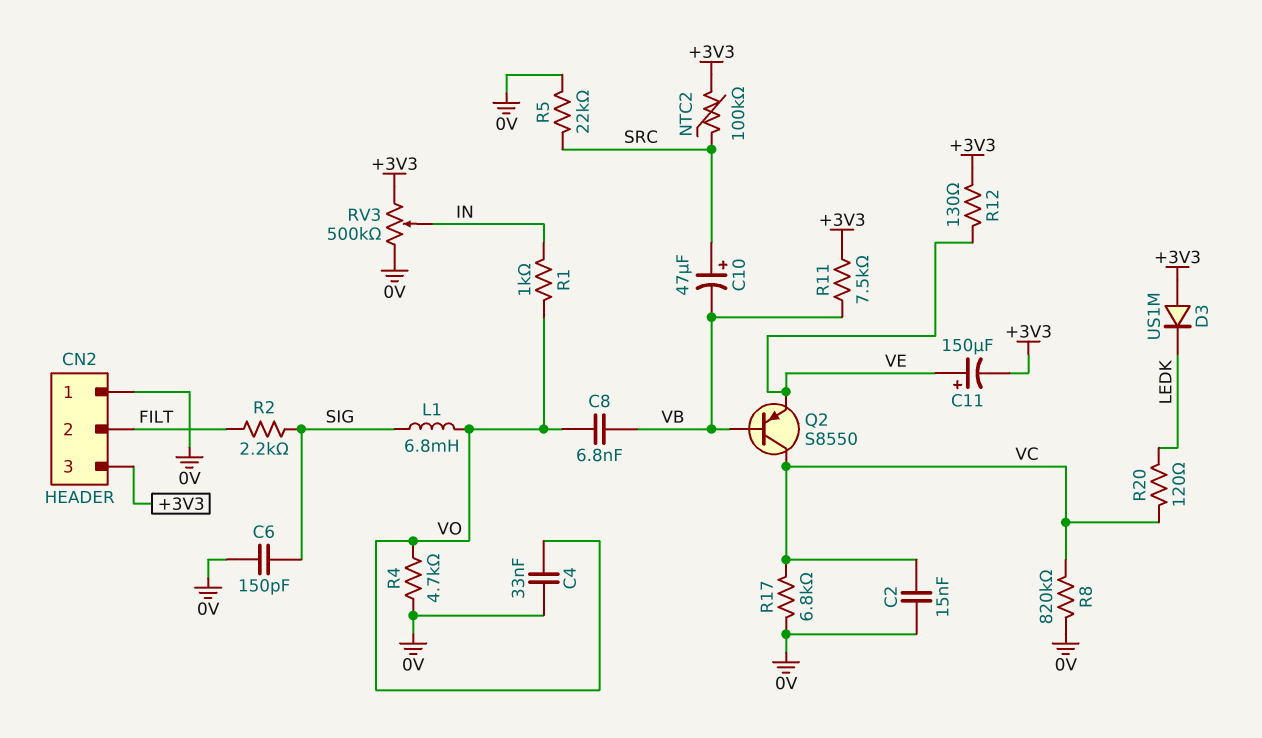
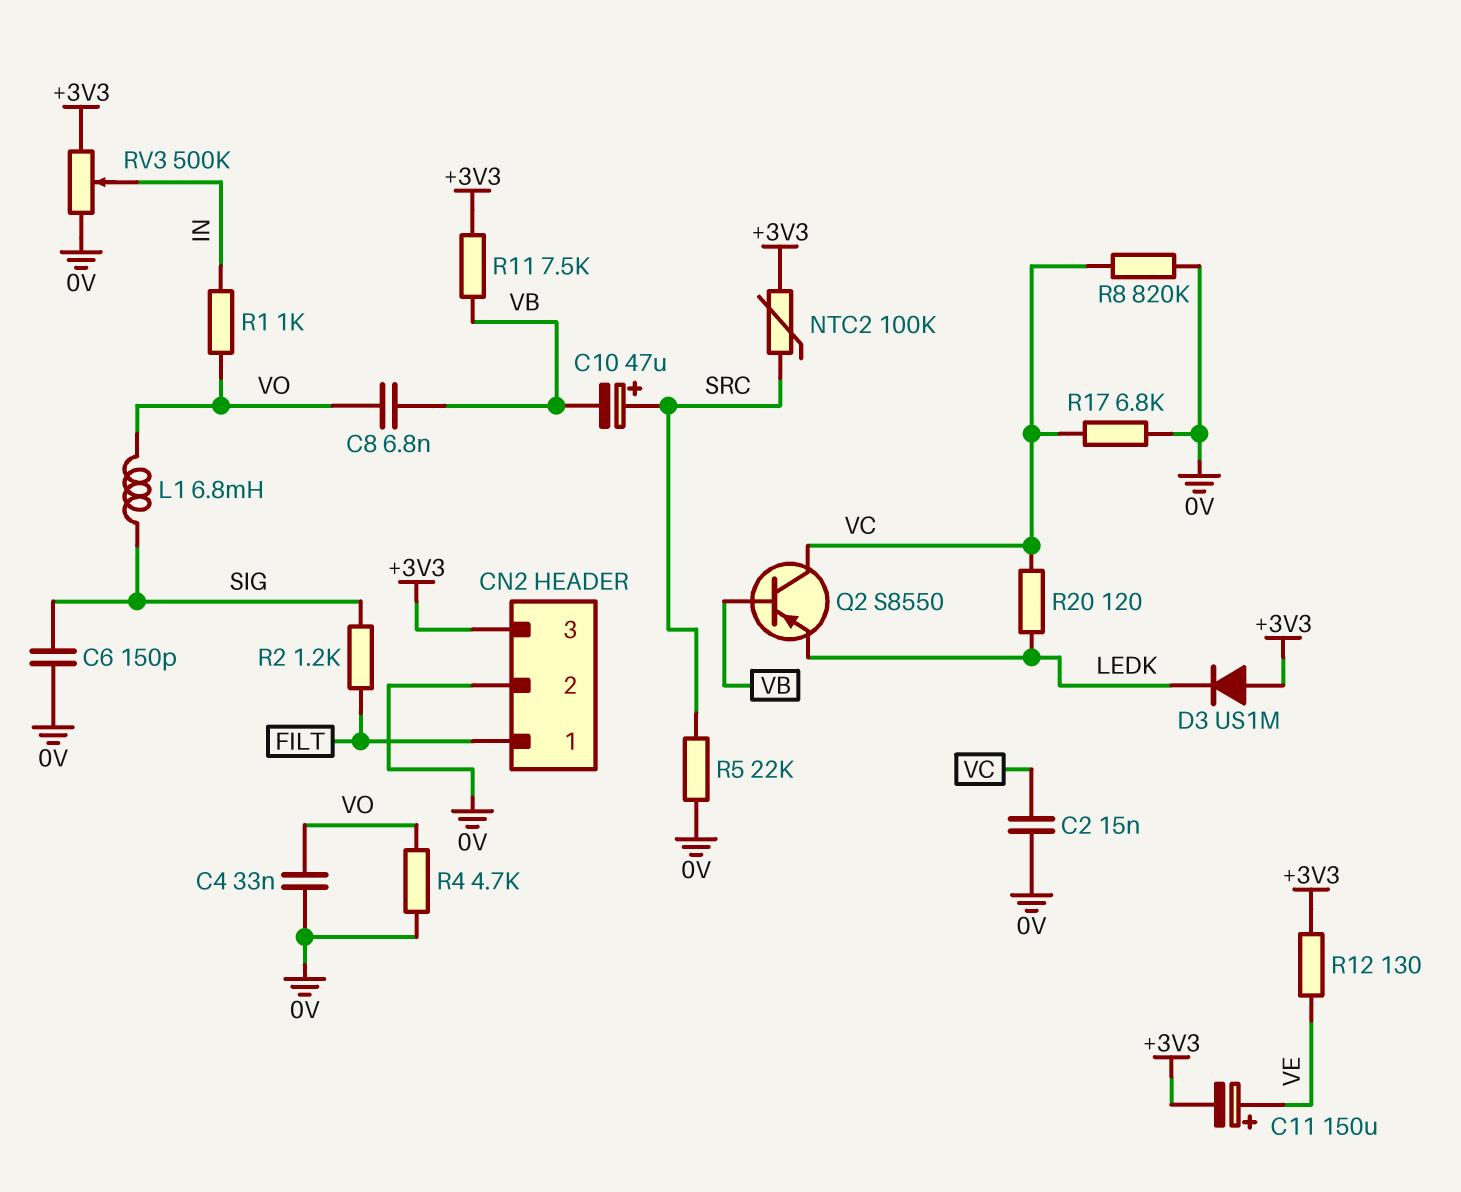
CN2 pin 1: 0V -> FILT
CN2 pin 2: FILT -> 0V
Q2: PNP S8550 (B VB, C VC, E VE) -> PNP S8550 (B VB, C VC, E LEDK)
R2: 2.2k (FILT, SIG) -> 1.2k (FILT, SIG)

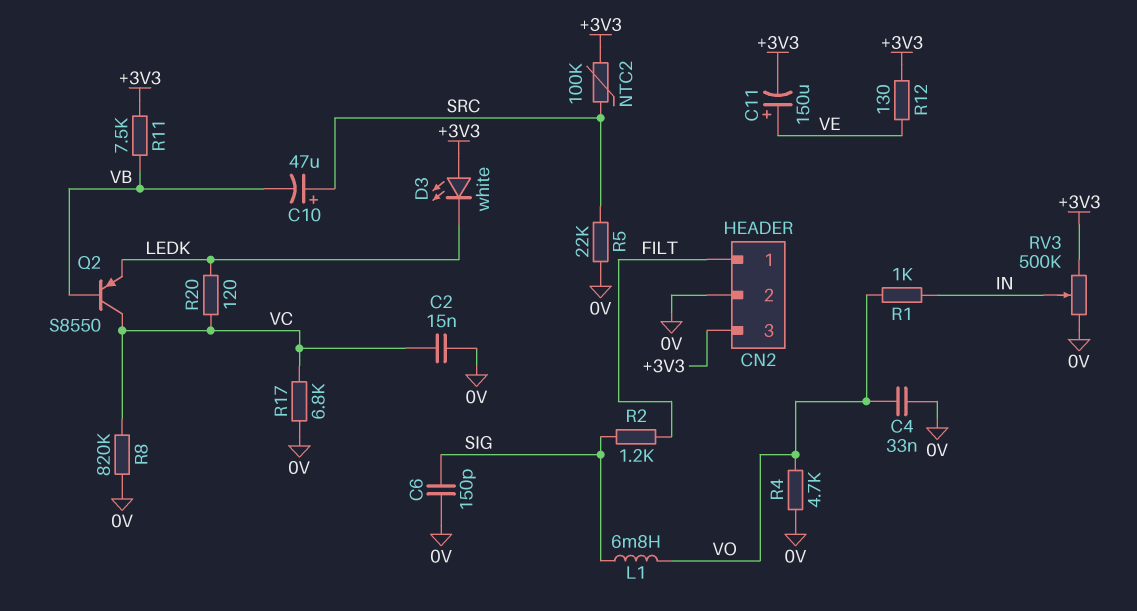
C8: 6.8nF (VB, VO) -> none
D3: diode US1M (A +3V3, K LEDK) -> LED white (A +3V3, K LEDK)

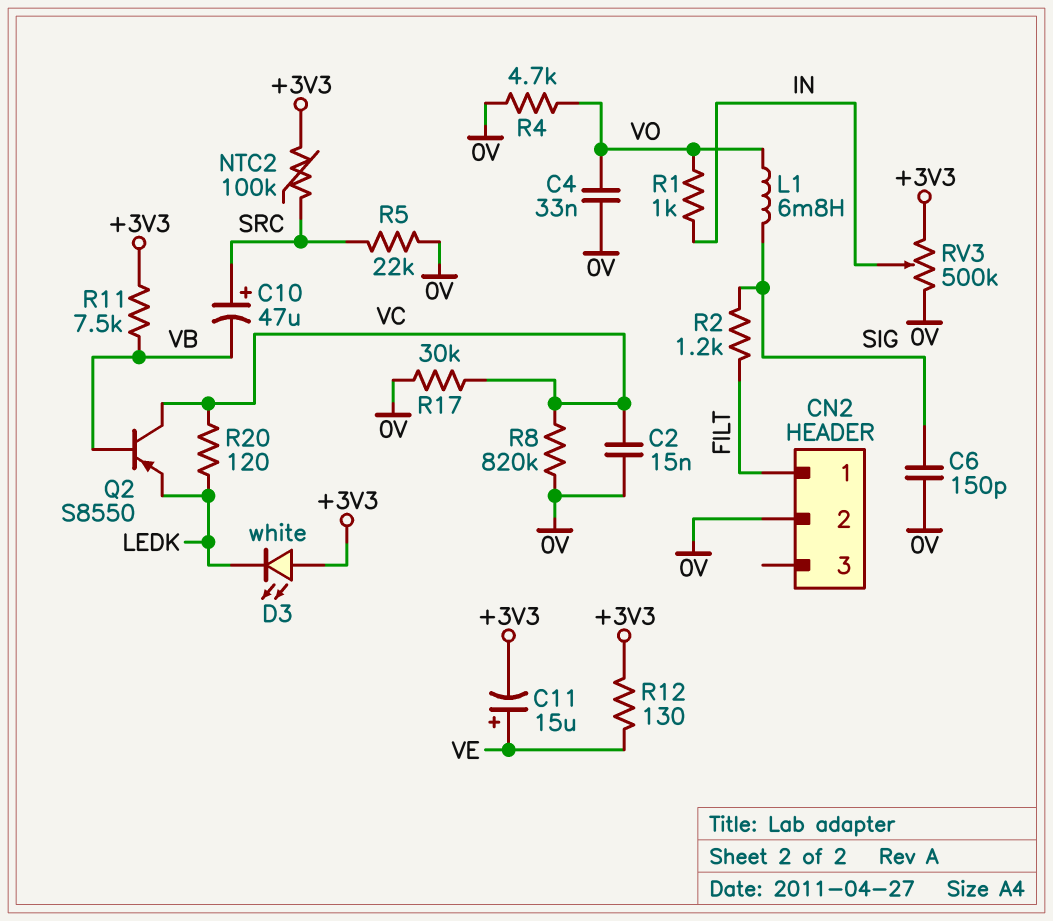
C11: 150uF (plus VE, minus +3V3) -> 15uF (plus VE, minus +3V3)
CN2 pin 3: +3V3 -> none
R17: 6.8k (0V, VC) -> 30k (0V, VC)

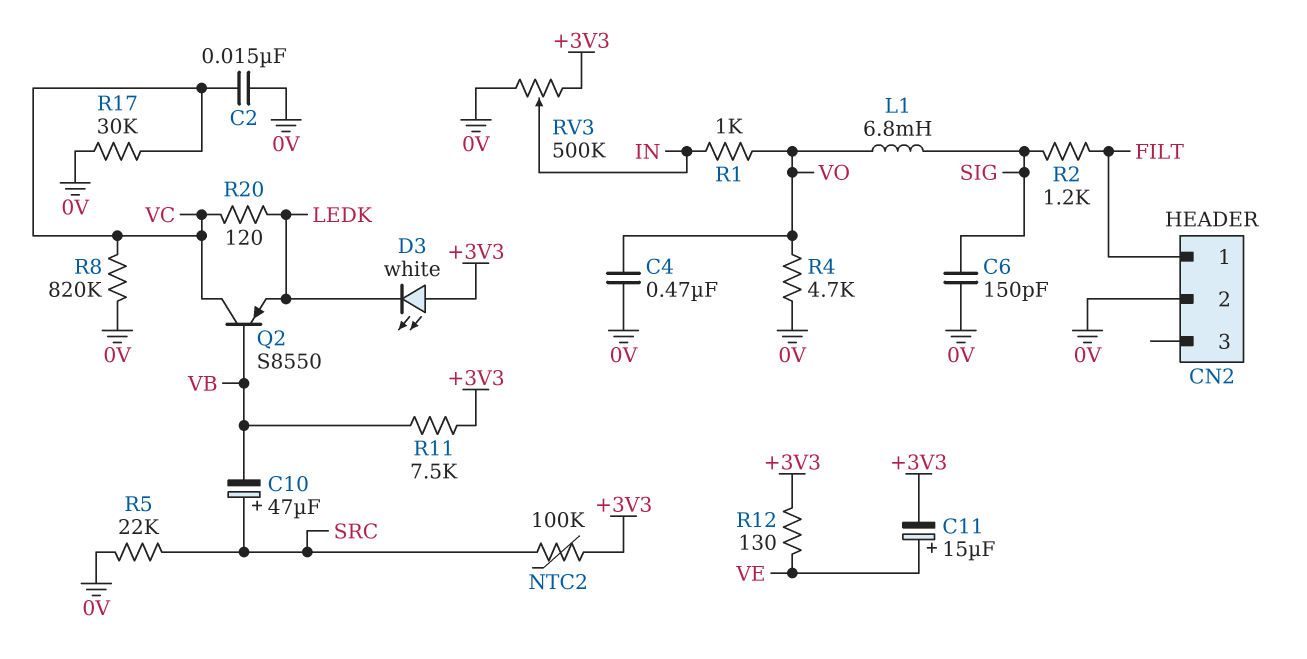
C4: 33nF (0V, VO) -> 470nF (0V, VO)

